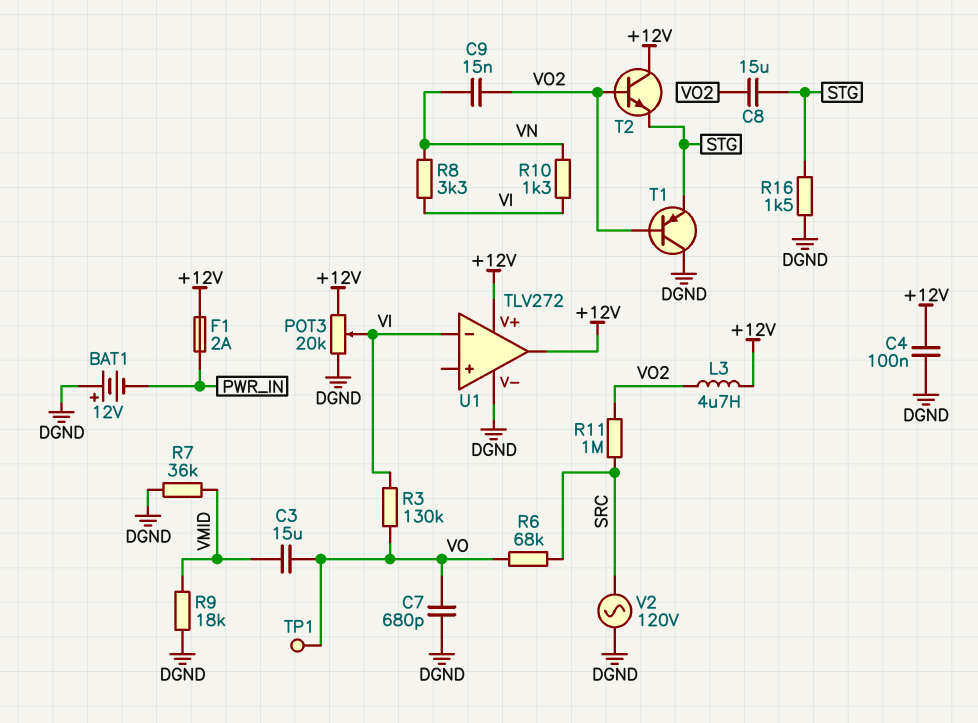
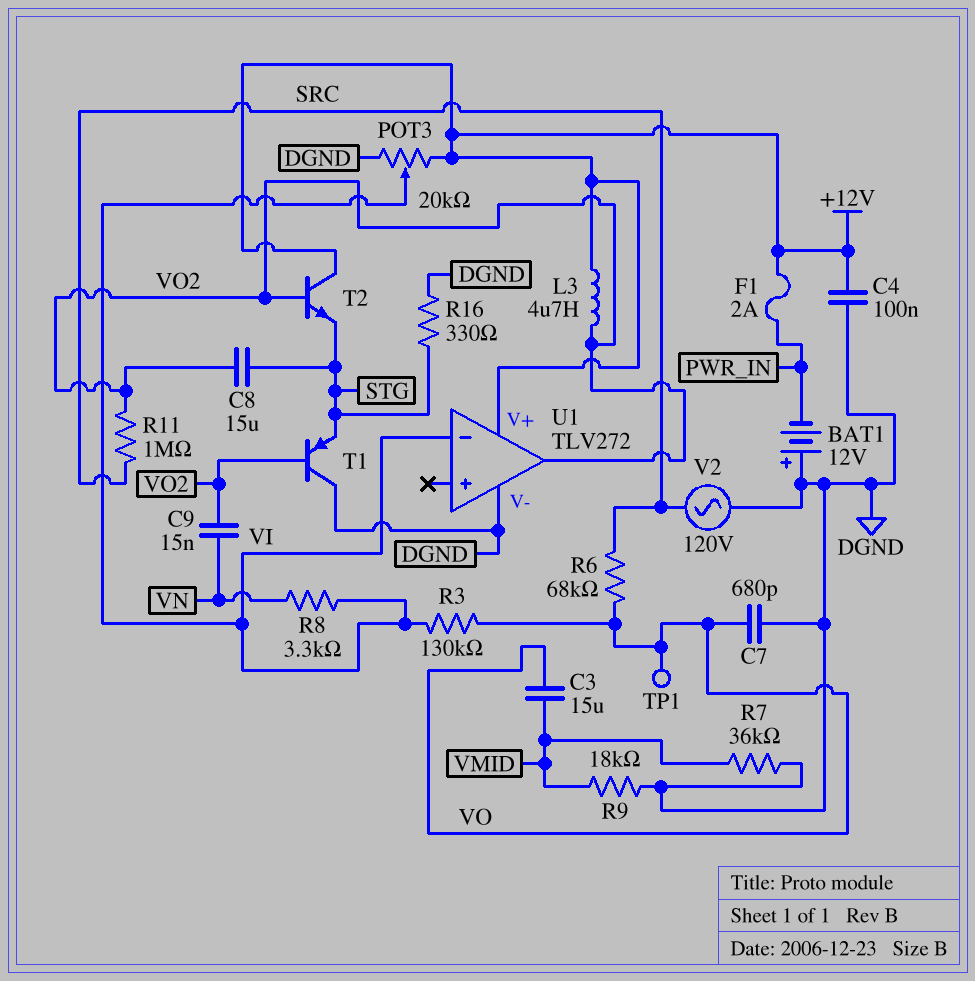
R10: 1.3k (VI, VN) -> none
R16: 1.5k (DGND, STG) -> 330 (DGND, STG)
U1 pin out: +12V -> VO2

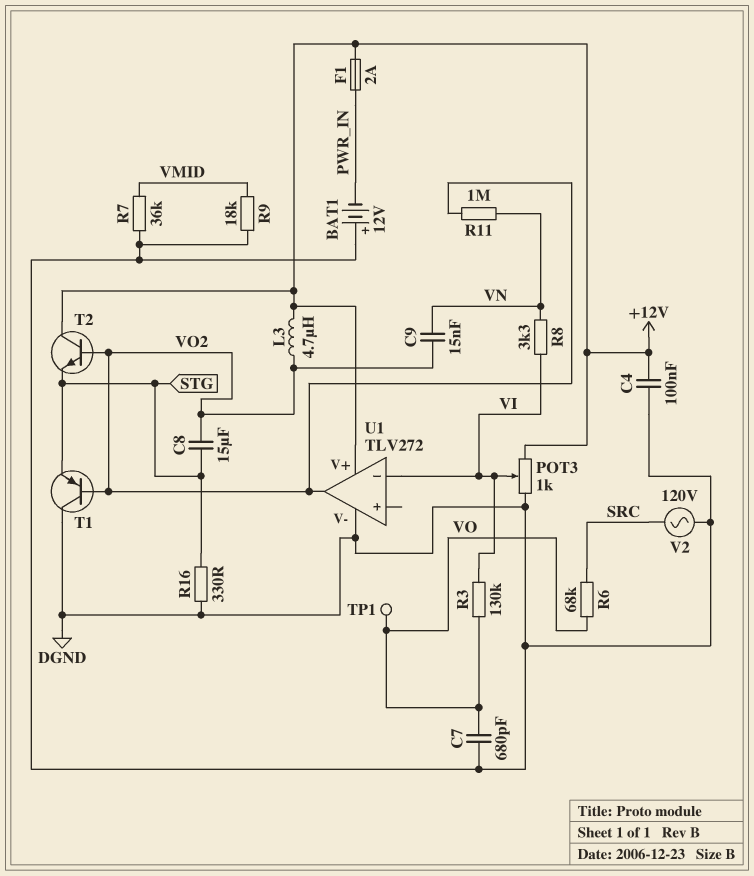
C3: 15uF (VMID, VO) -> none
POT3: 20k (+12V, DGND, wiper VI) -> 1k (+12V, DGND, wiper VI)
R11: 1M (SRC, VO2) -> 1M (VN, VO2)

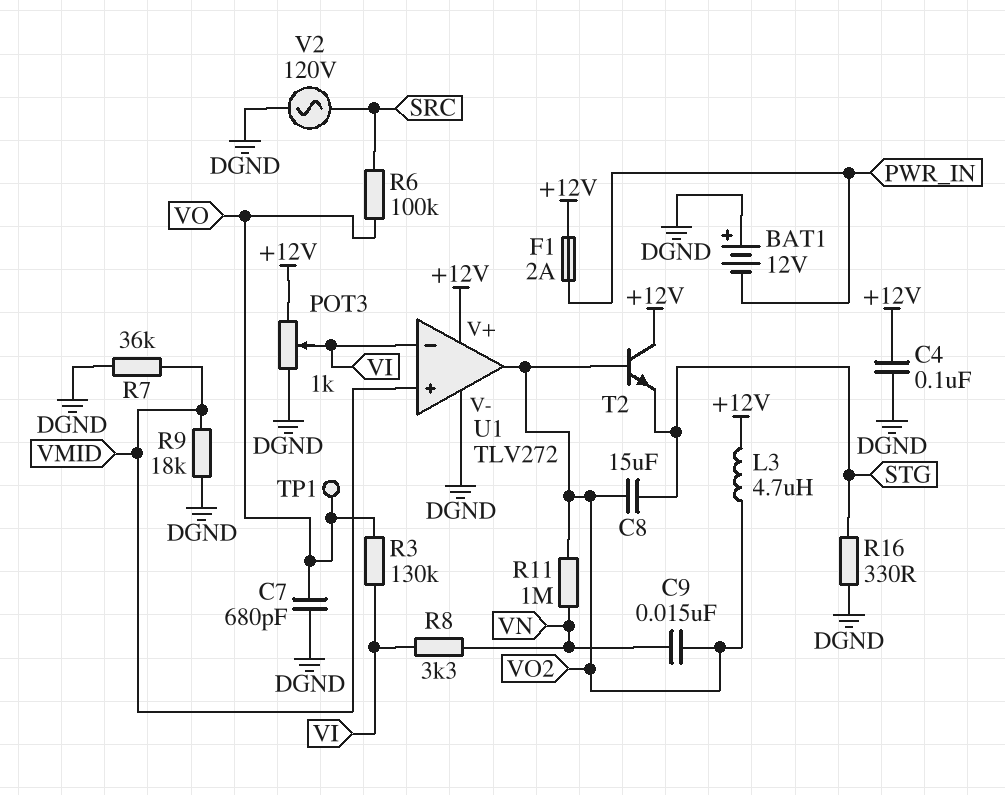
R6: 68k (SRC, VO) -> 100k (SRC, VO)
T1: PNP (B VO2, C DGND, E STG) -> none
U1 pin in+: none -> VMID

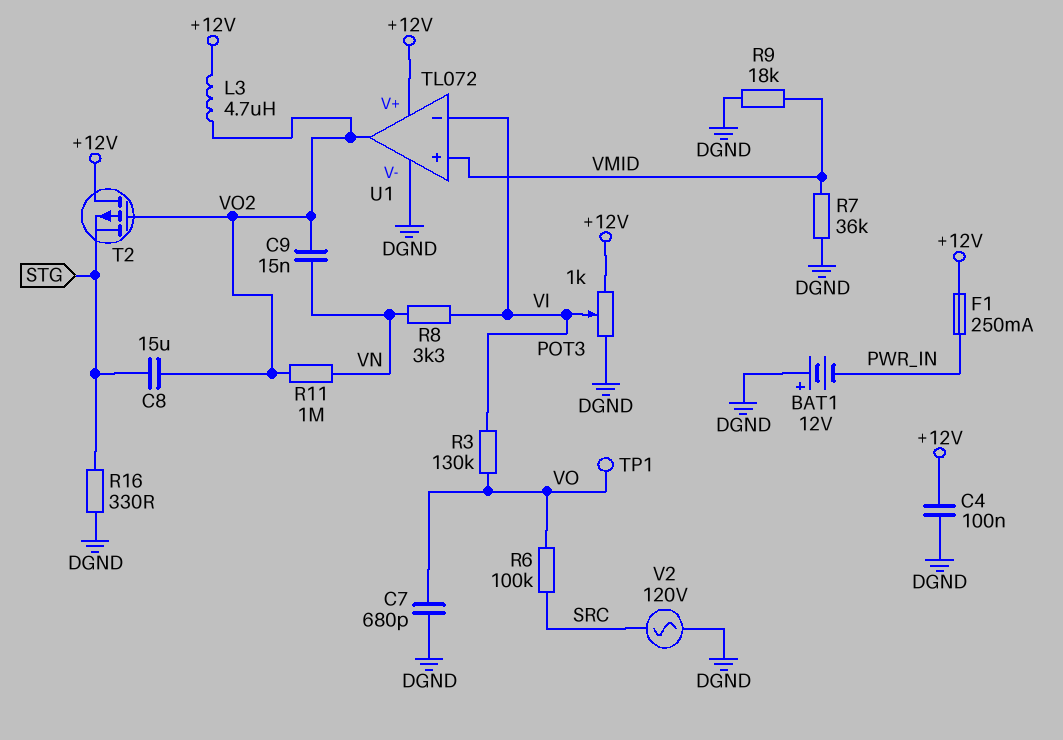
F1: 2A (+12V, PWR_IN) -> 250mA (+12V, PWR_IN)
T2: NPN (B VO2, C +12V, E STG) -> PMOS (G VO2, D +12V, S STG)
U1: TLV272 -> TL072

